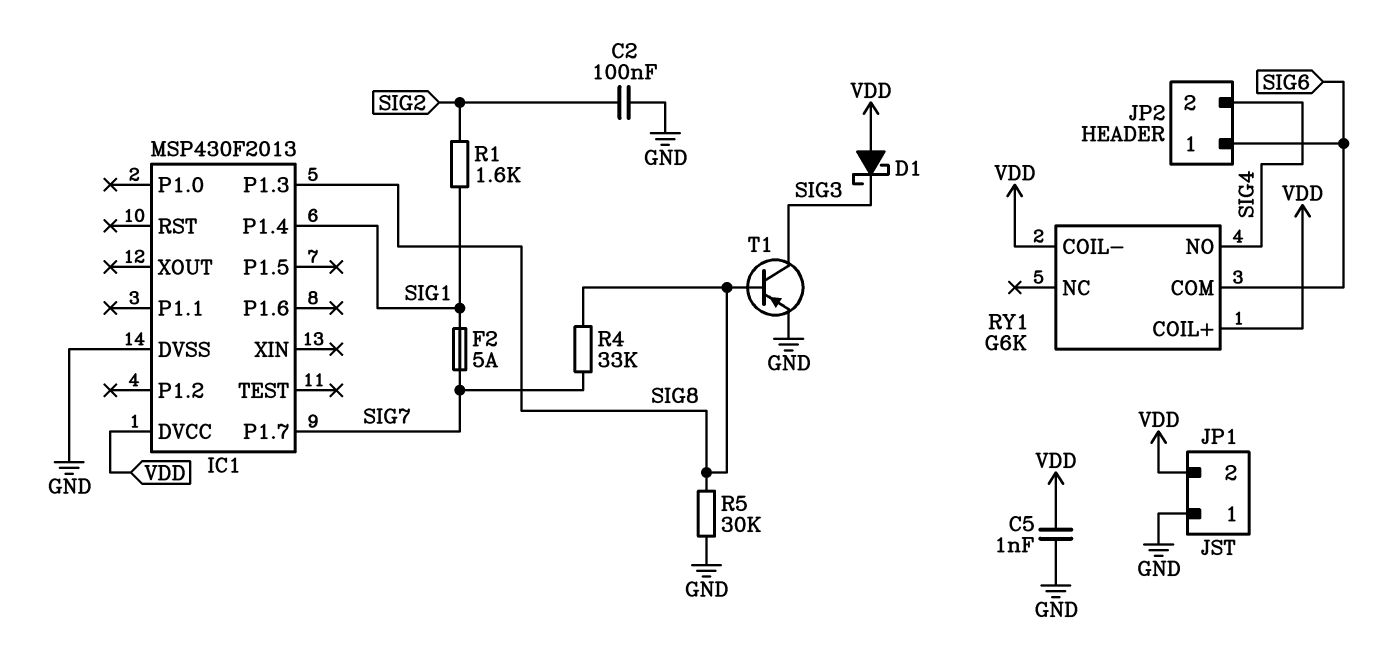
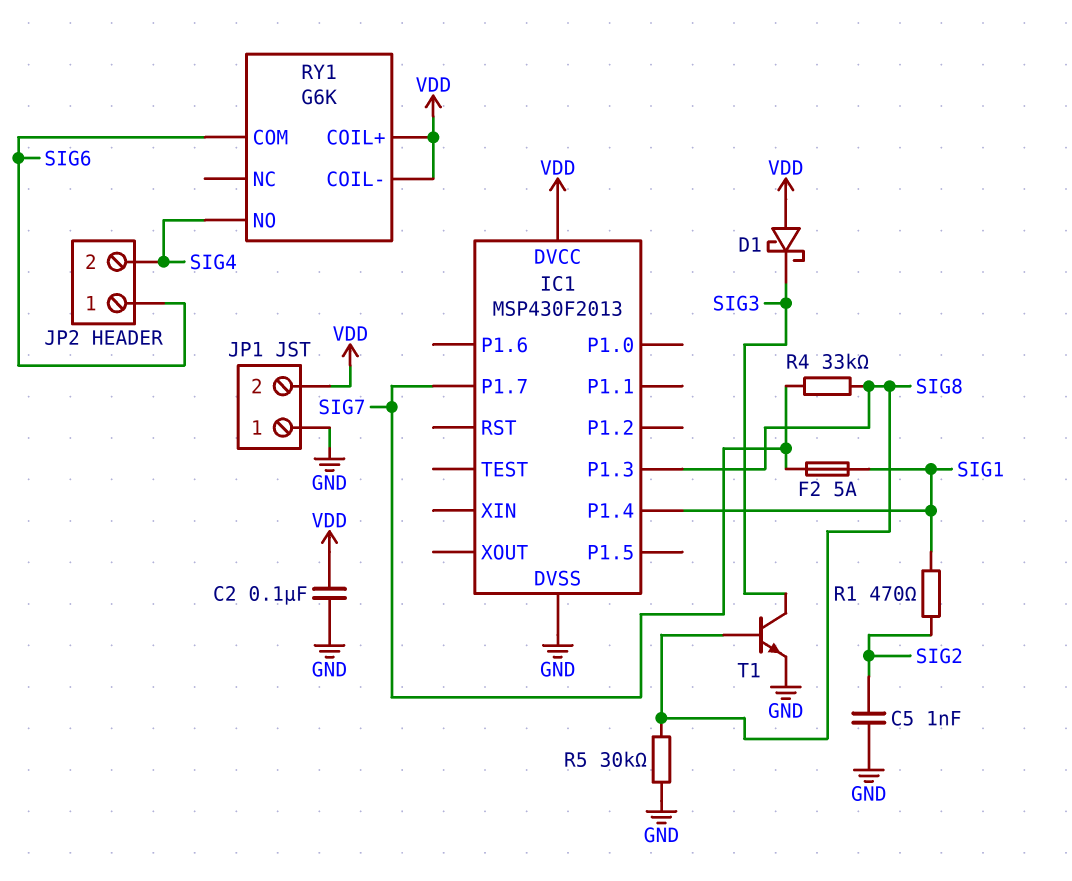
C2: 100nF (GND, SIG2) -> 100nF (GND, VDD)
C5: 1nF (GND, VDD) -> 1nF (GND, SIG2)
R1: 1.6k (SIG1, SIG2) -> 470 (SIG1, SIG2)
T1: PNP (B SIG8, C SIG3, E GND) -> NPN (B SIG8, C SIG3, E GND)

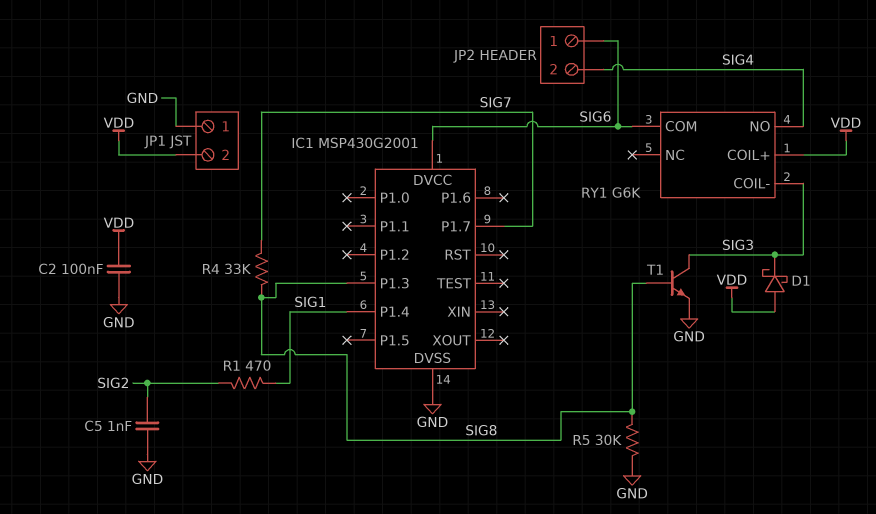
F2: 5A (SIG1, SIG7) -> none
IC1: MSP430F2013 -> MSP430G2001
IC1 pin DVCC: VDD -> SIG6
RY1 pin COIL-: VDD -> SIG3

